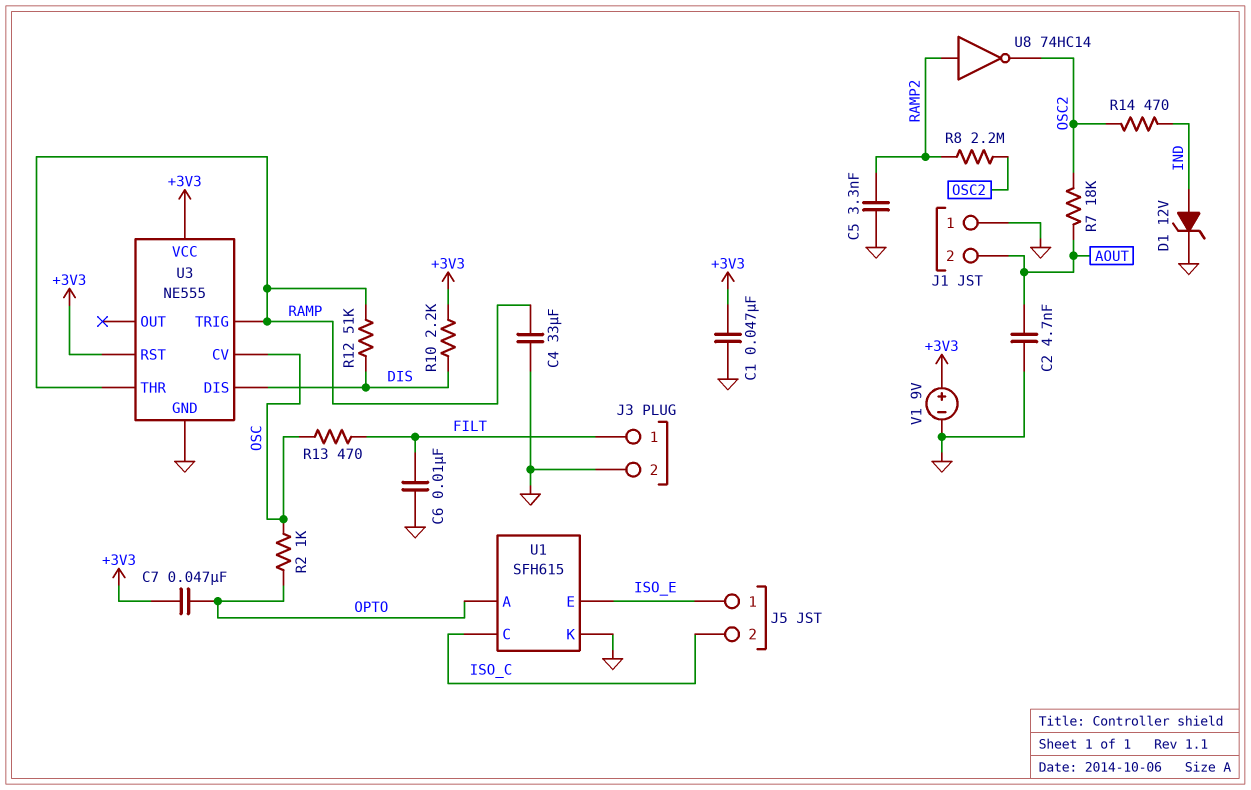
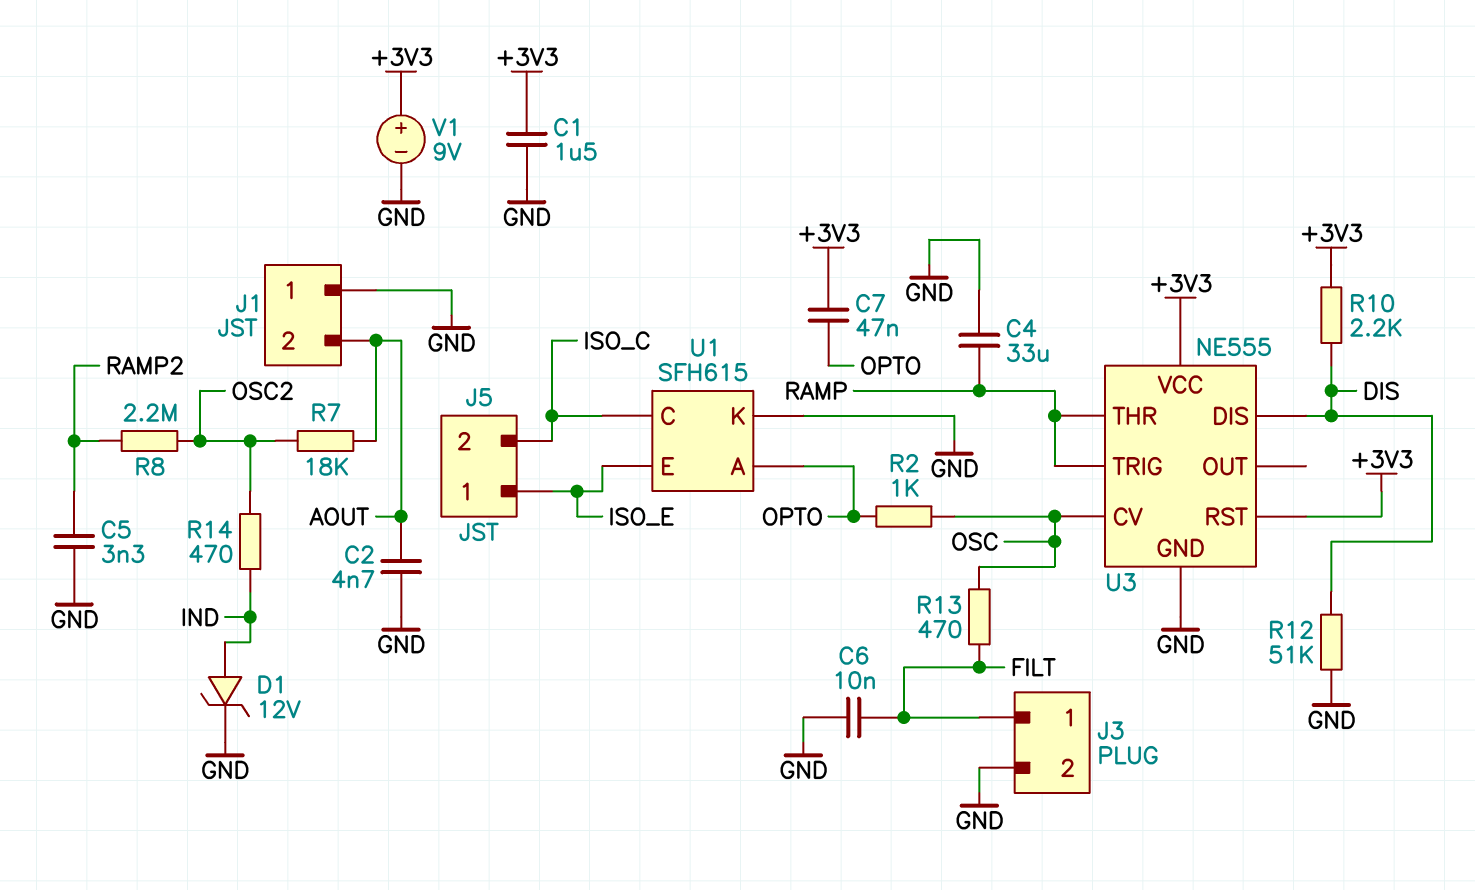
C1: 47nF (+3V3, GND) -> 1.5uF (+3V3, GND)
R12: 51k (DIS, RAMP) -> 51k (DIS, GND)
U8: NOT 74HC14 (in RAMP2, out OSC2) -> none

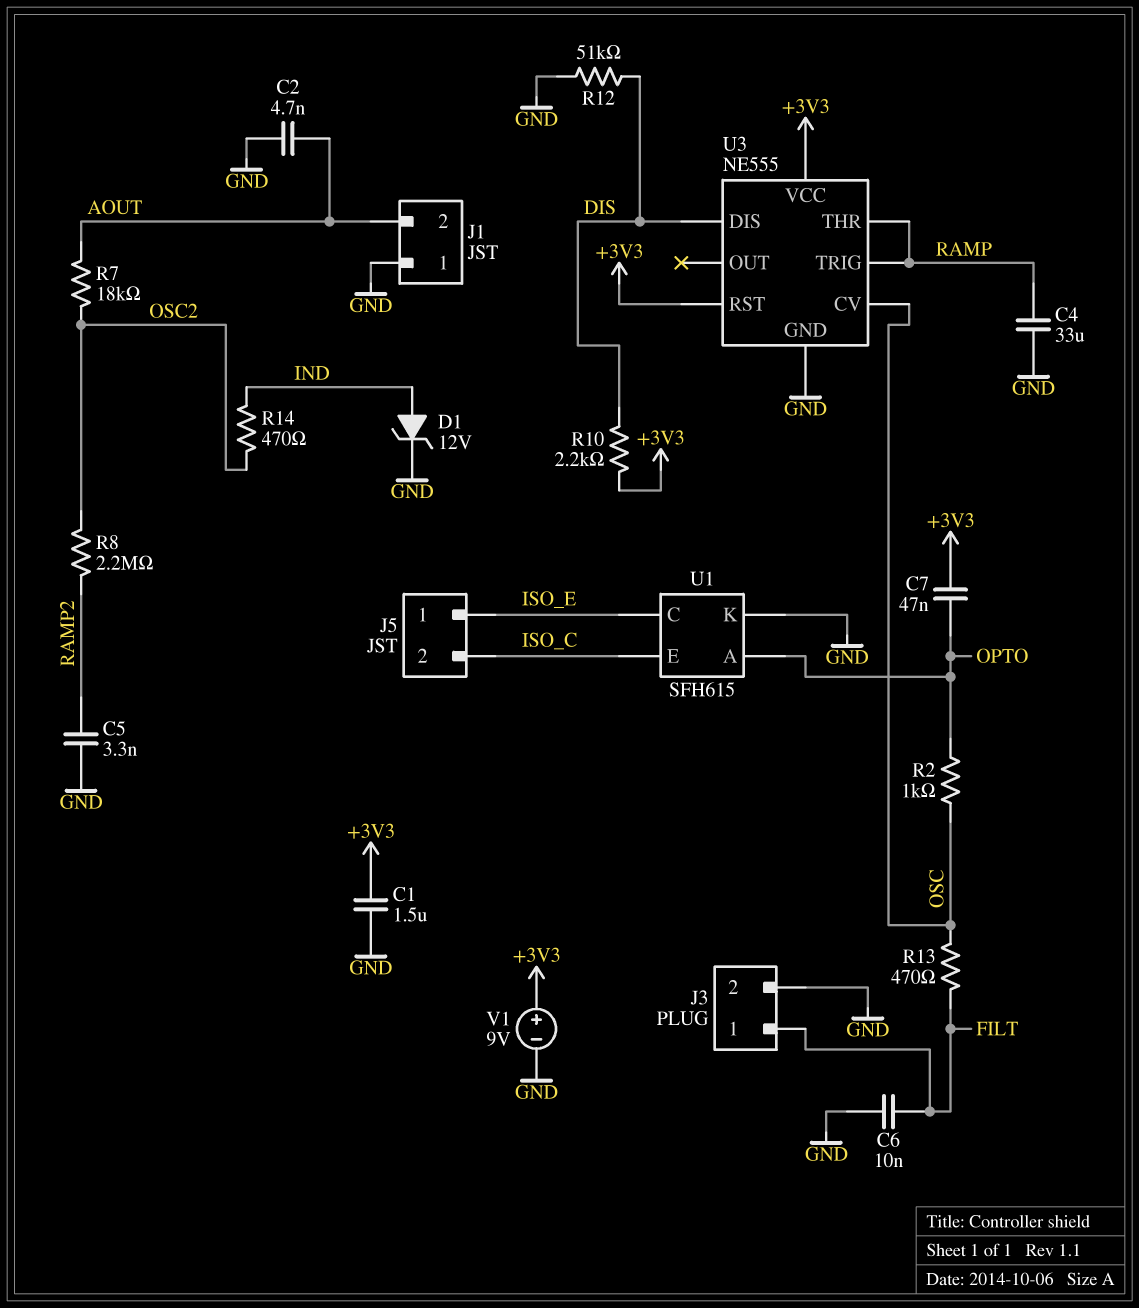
U1 pin C: ISO_C -> ISO_E
U1 pin E: ISO_E -> ISO_C

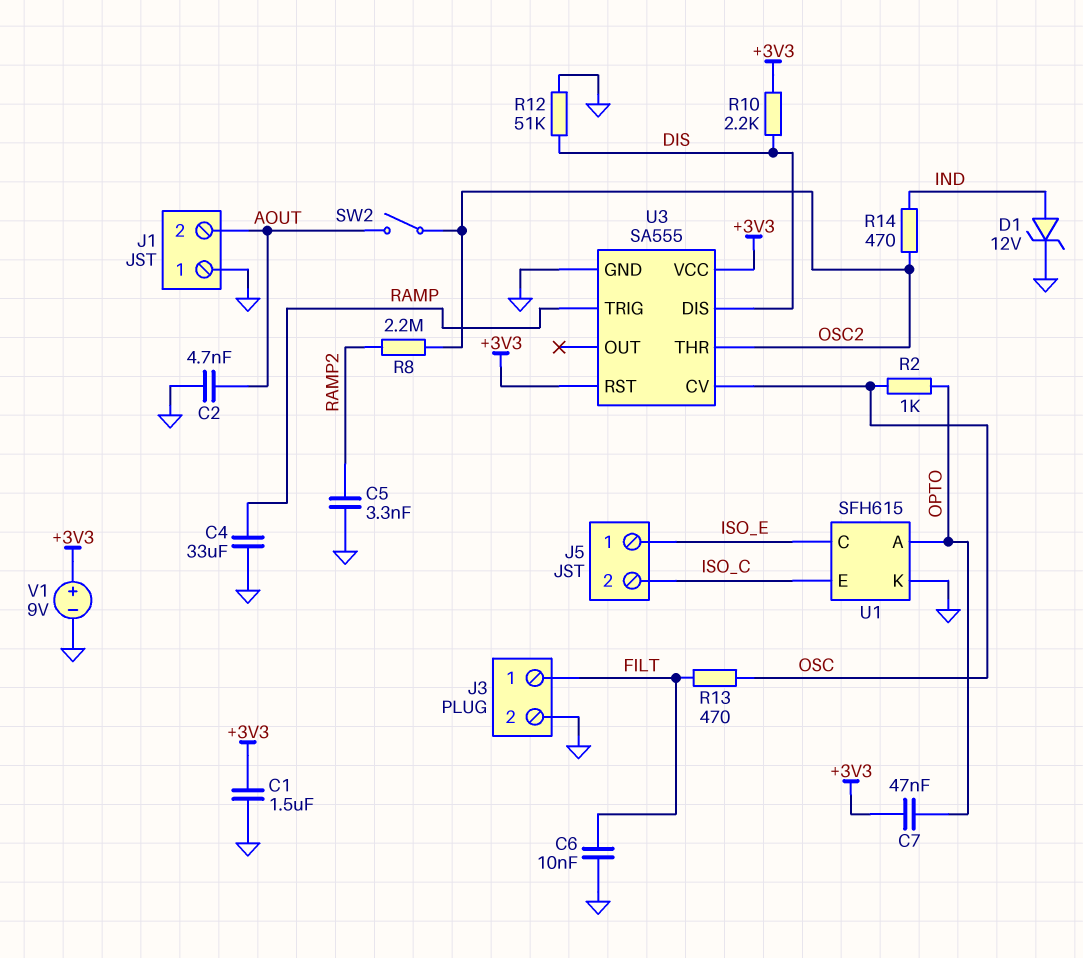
R7: 18k (AOUT, OSC2) -> none
SW2: none -> switch (AOUT, OSC2)
U3: NE555 -> SA555
U3 pin THR: RAMP -> OSC2

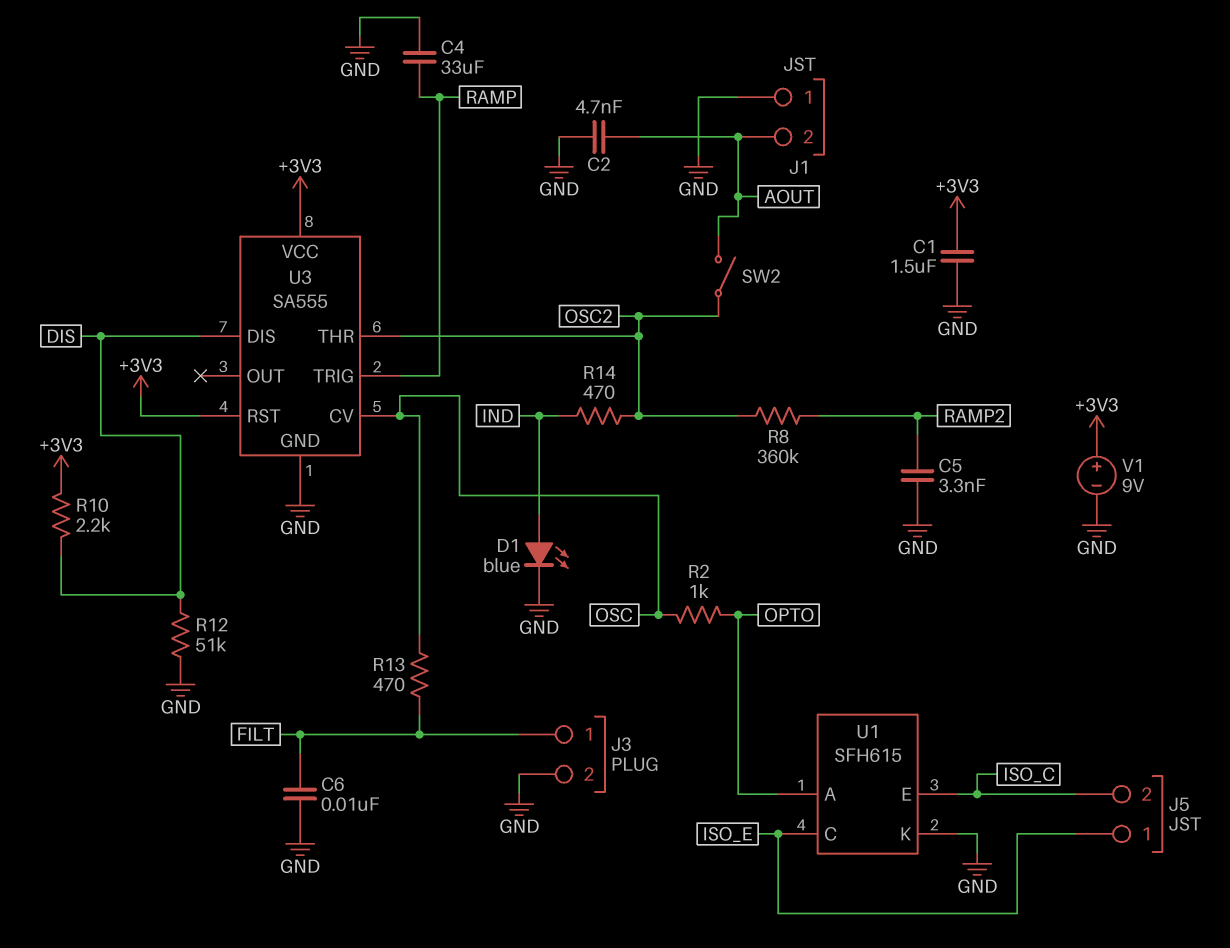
C7: 47nF (+3V3, OPTO) -> none
D1: zener 12V (A IND, K GND) -> LED blue (A IND, K GND)
R8: 2.2M (OSC2, RAMP2) -> 360k (OSC2, RAMP2)

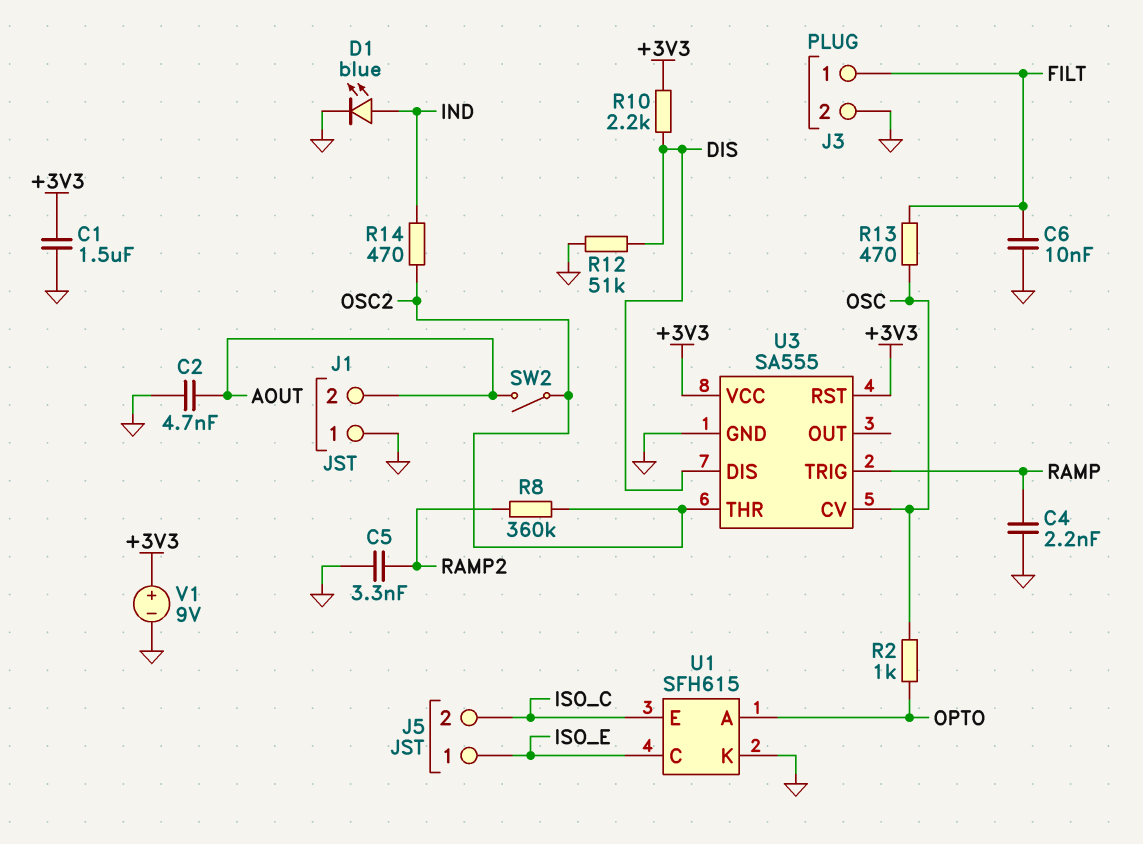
C4: 33uF (GND, RAMP) -> 2.2nF (GND, RAMP)

